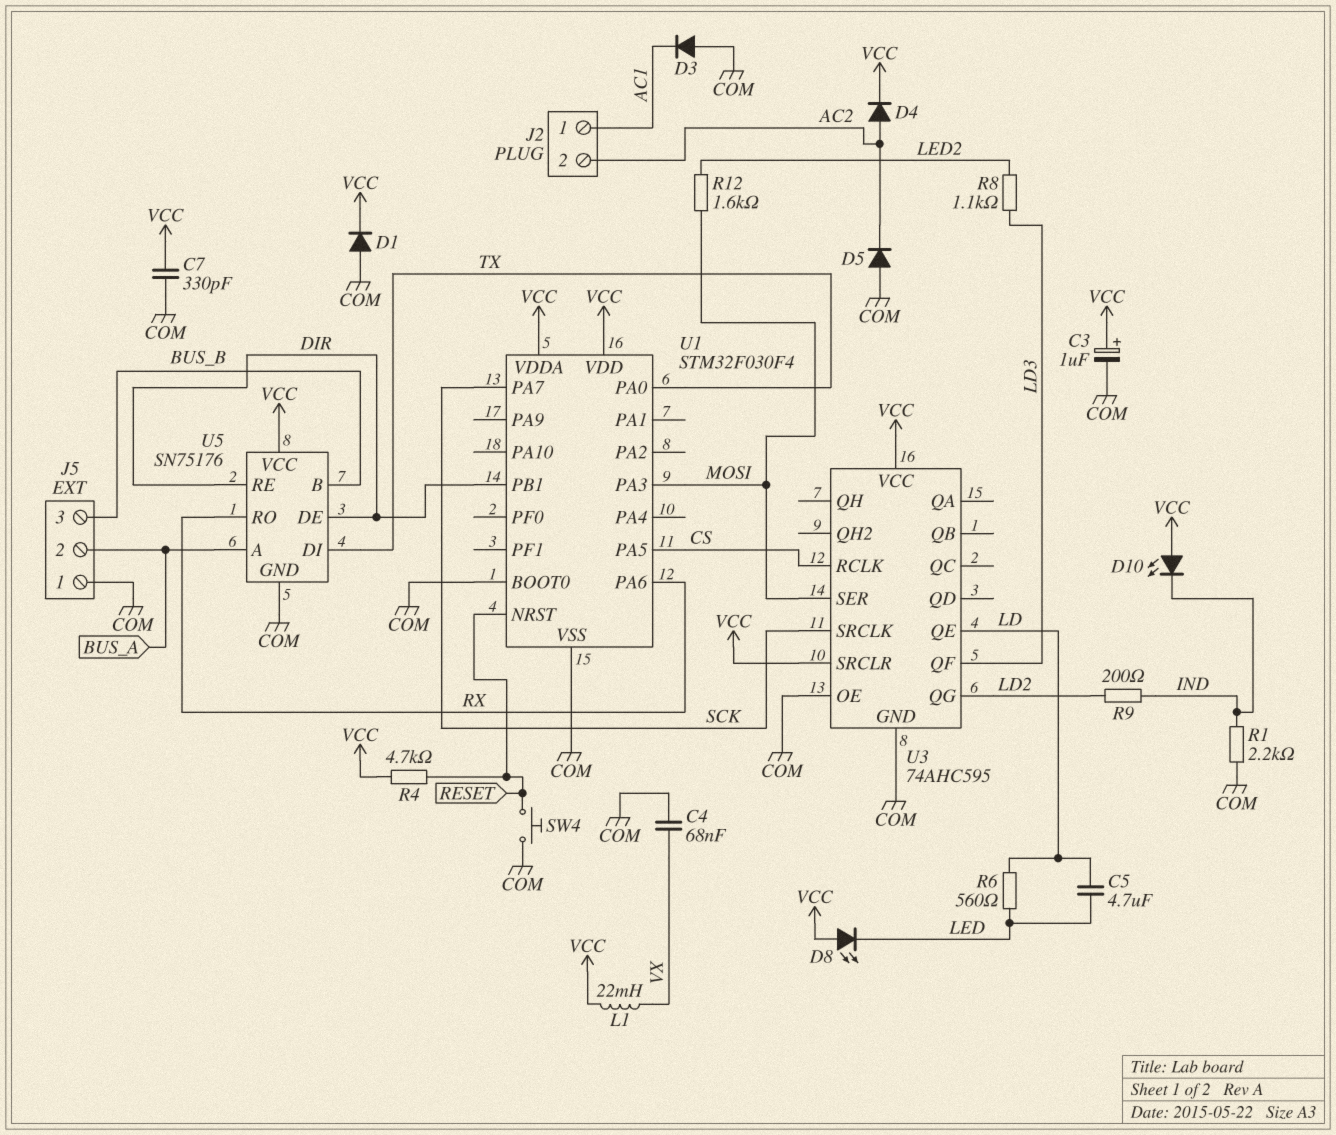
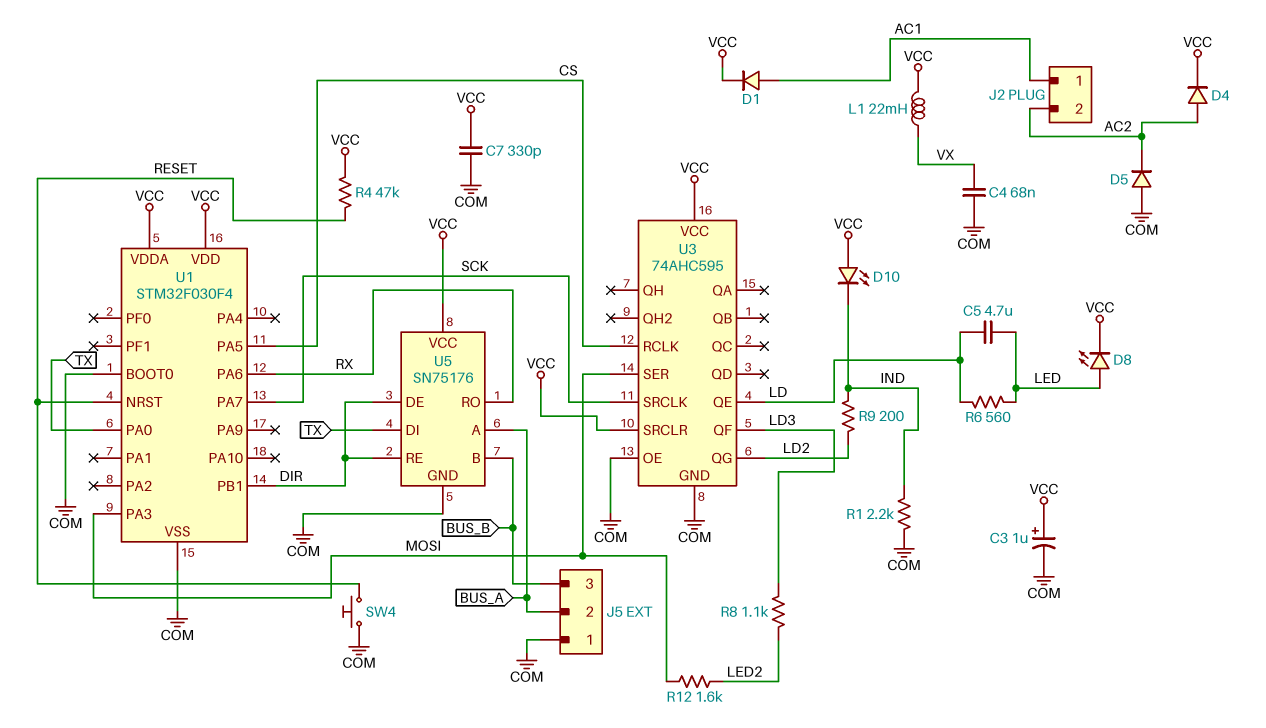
D1: diode (A COM, K VCC) -> diode (A AC1, K VCC)
D3: diode (A COM, K AC1) -> none
D8: LED (A VCC, K LED) -> LED (A LED, K VCC)
R4: 4.7k (RESET, VCC) -> 47k (RESET, VCC)

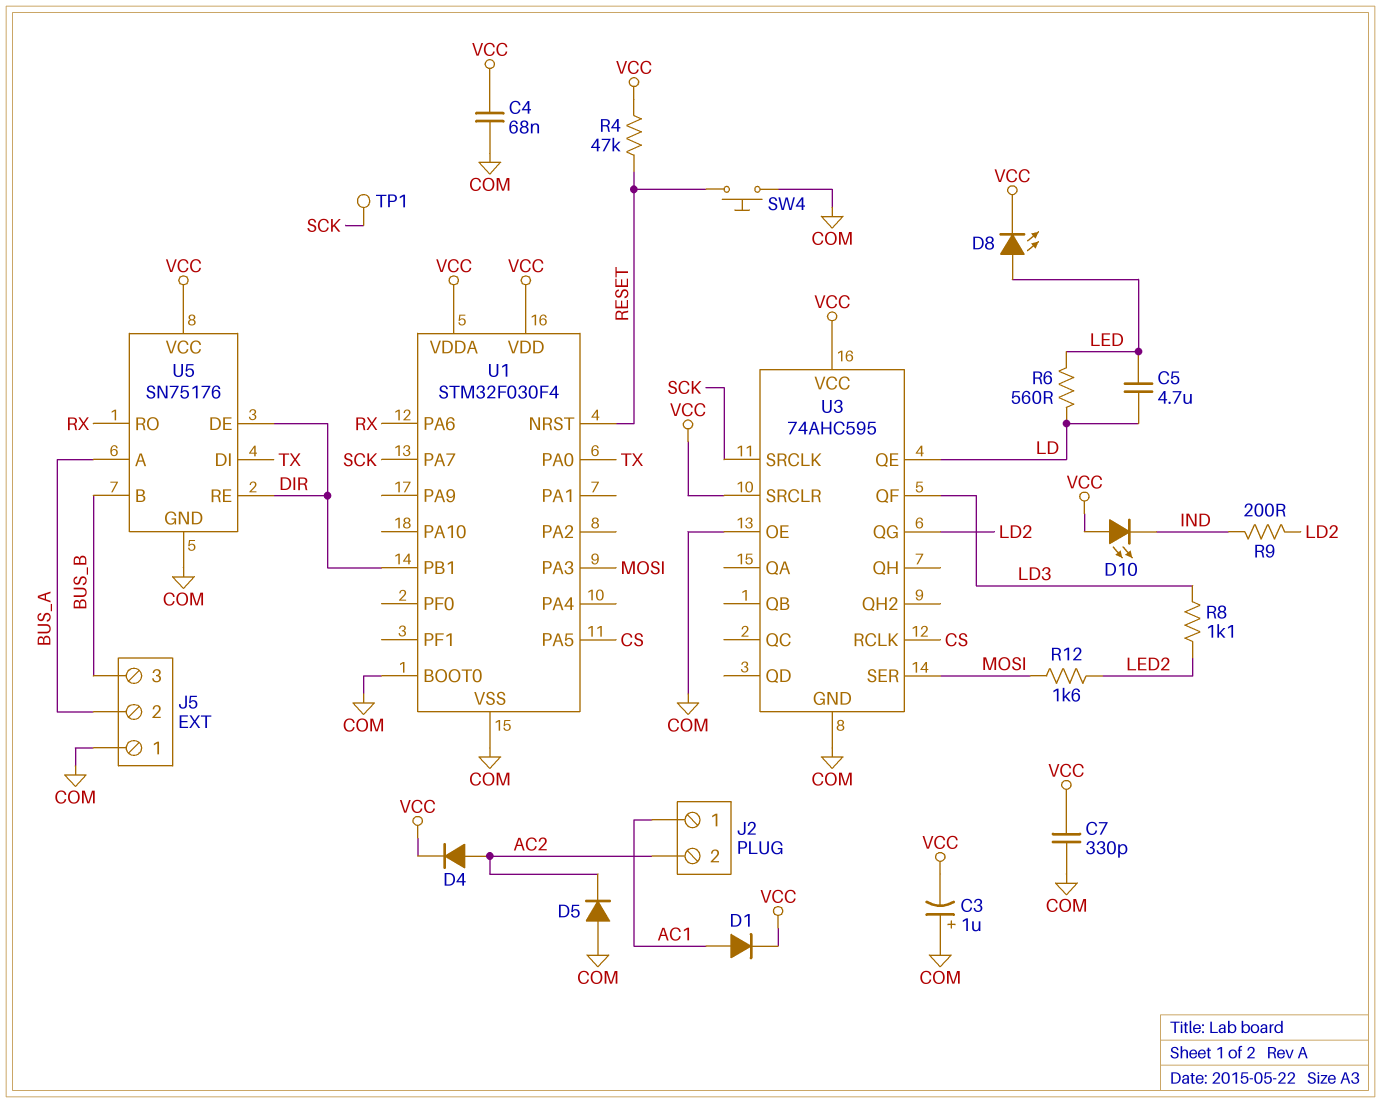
C3: 1uF (plus VCC, minus COM) -> 1uF (plus COM, minus VCC)
C4: 68nF (COM, VX) -> 68nF (COM, VCC)
L1: 22mH (VCC, VX) -> none
R1: 2.2k (COM, IND) -> none
TP1: none -> test point (SCK)

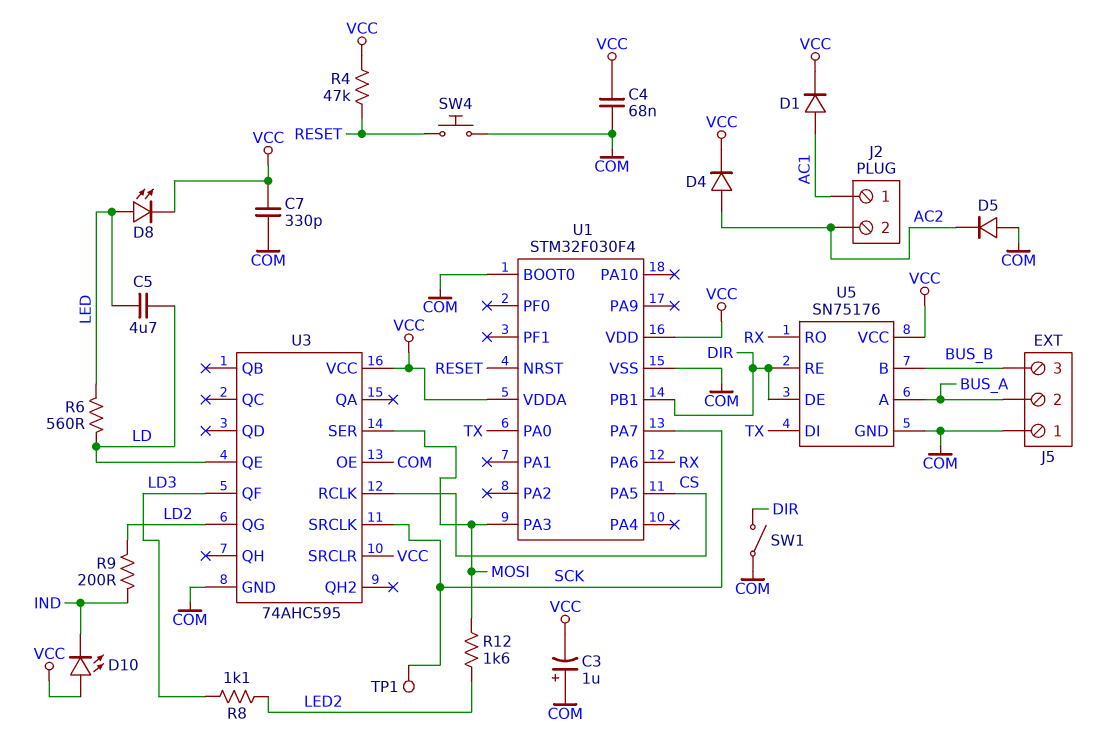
SW1: none -> switch (COM, DIR)

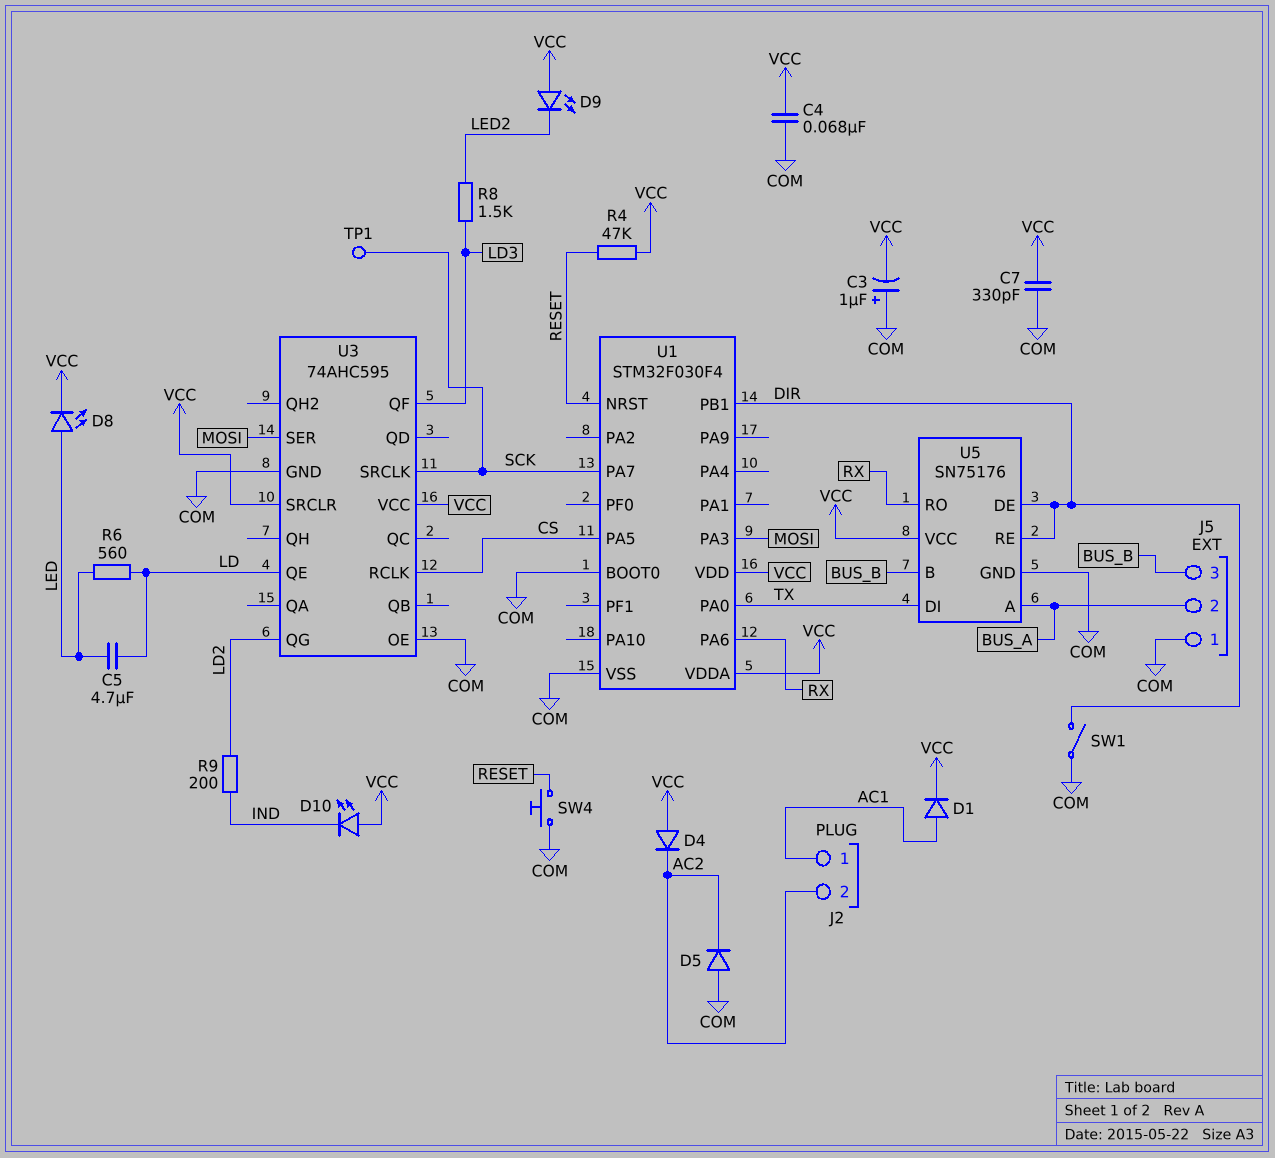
D4: diode (A AC2, K VCC) -> diode (A VCC, K AC2)
D9: none -> LED (A VCC, K LED2)
R8: 1.1k (LD3, LED2) -> 1.5k (LD3, LED2)
R12: 1.6k (LED2, MOSI) -> none

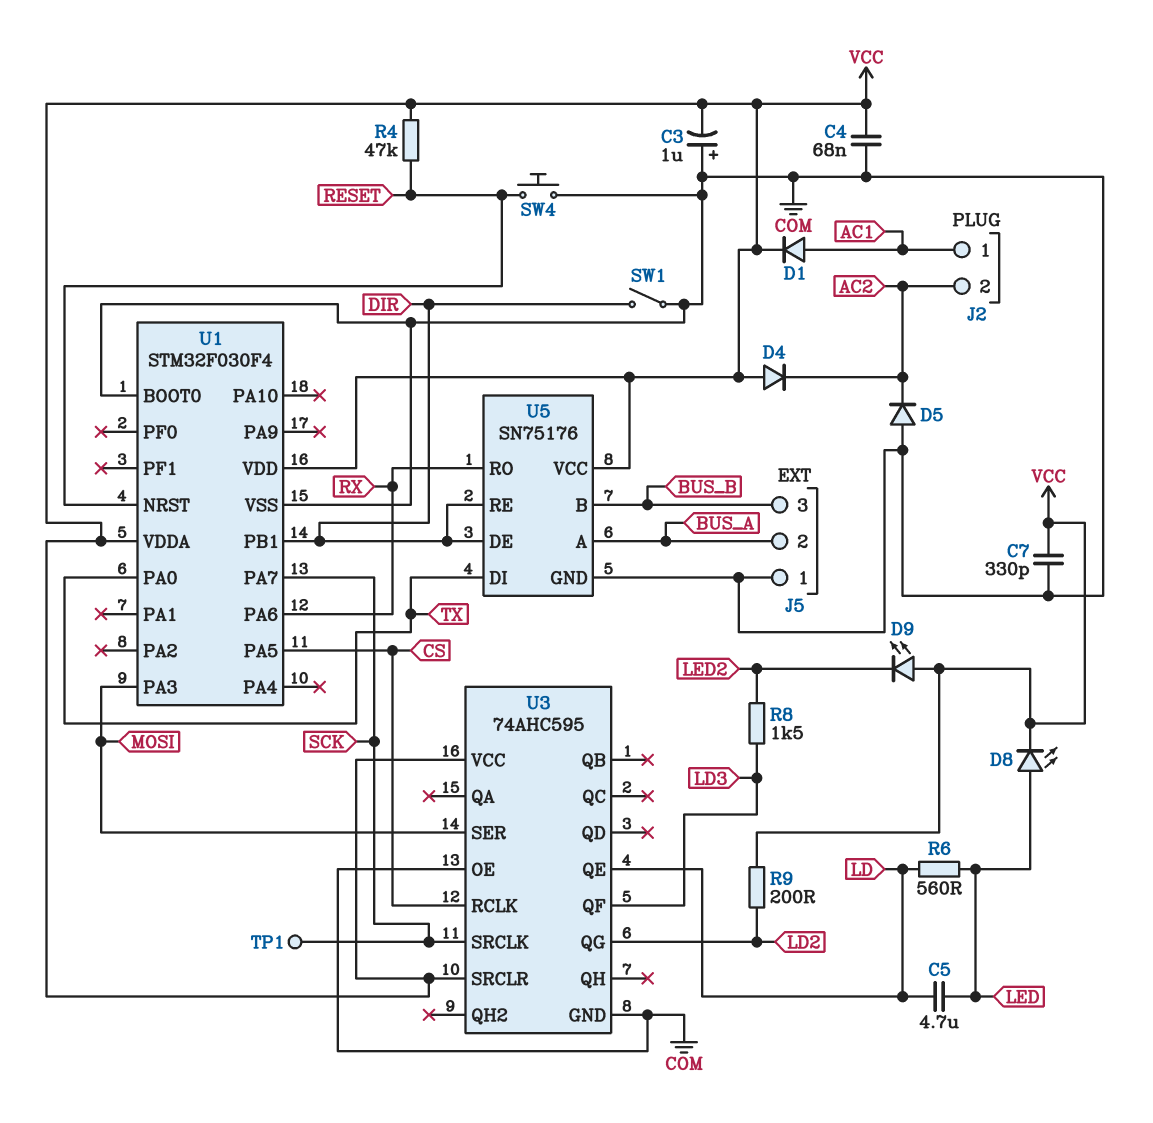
D10: LED (A VCC, K IND) -> none
R9: 200 (IND, LD2) -> 200 (LD2, VCC)

